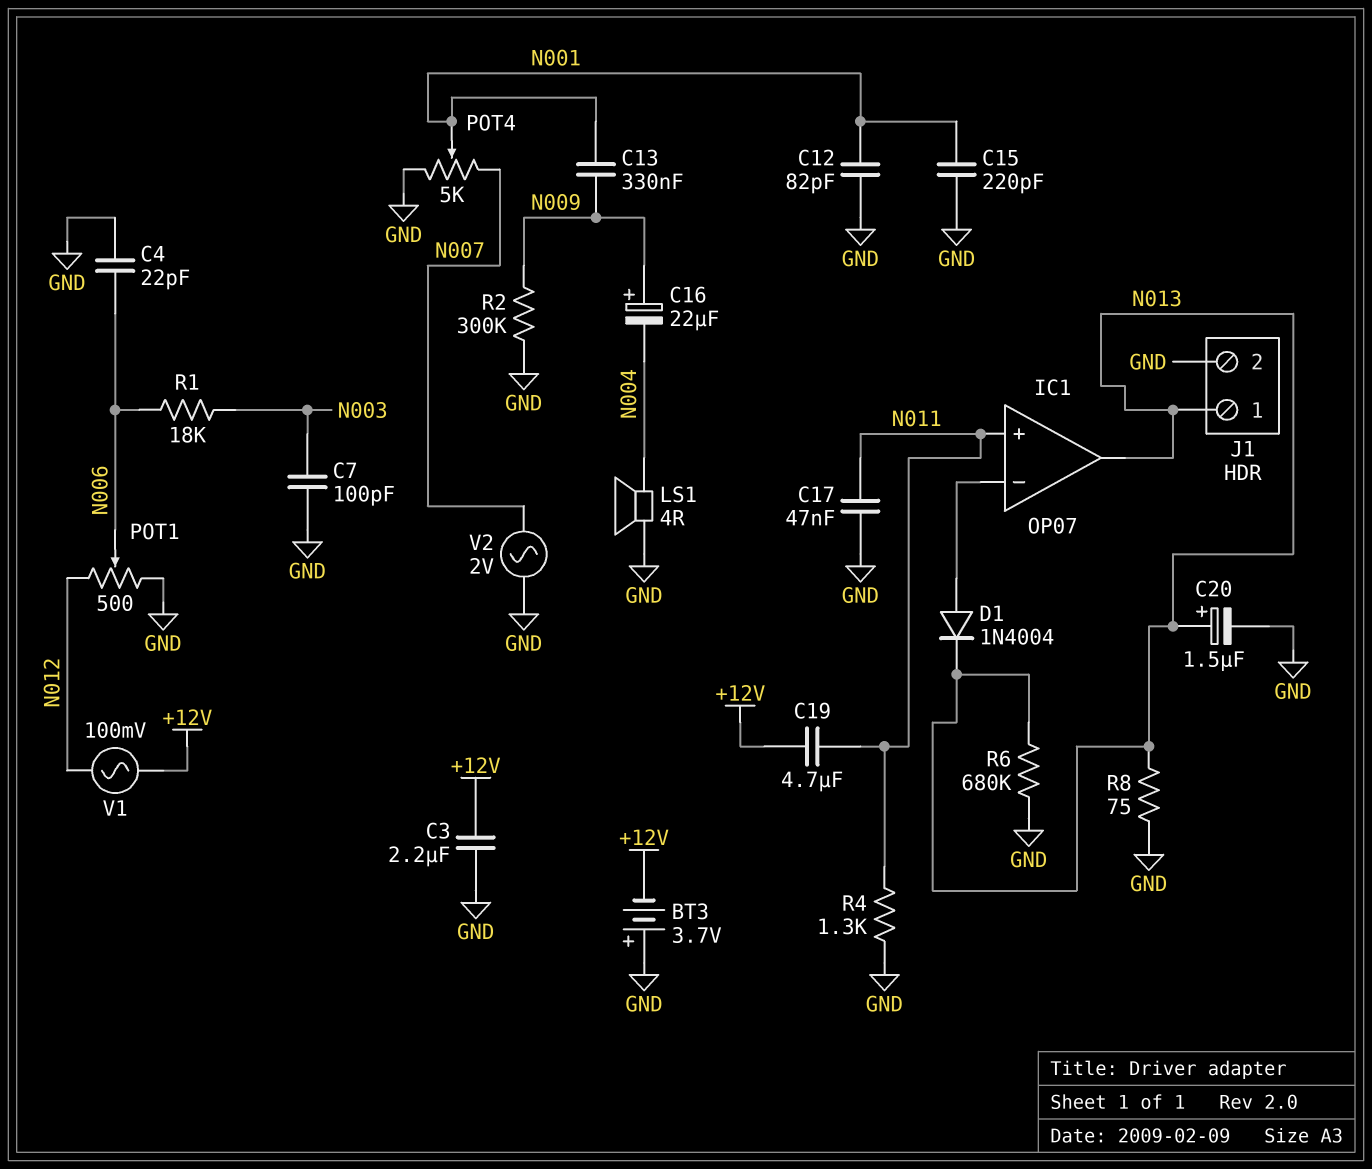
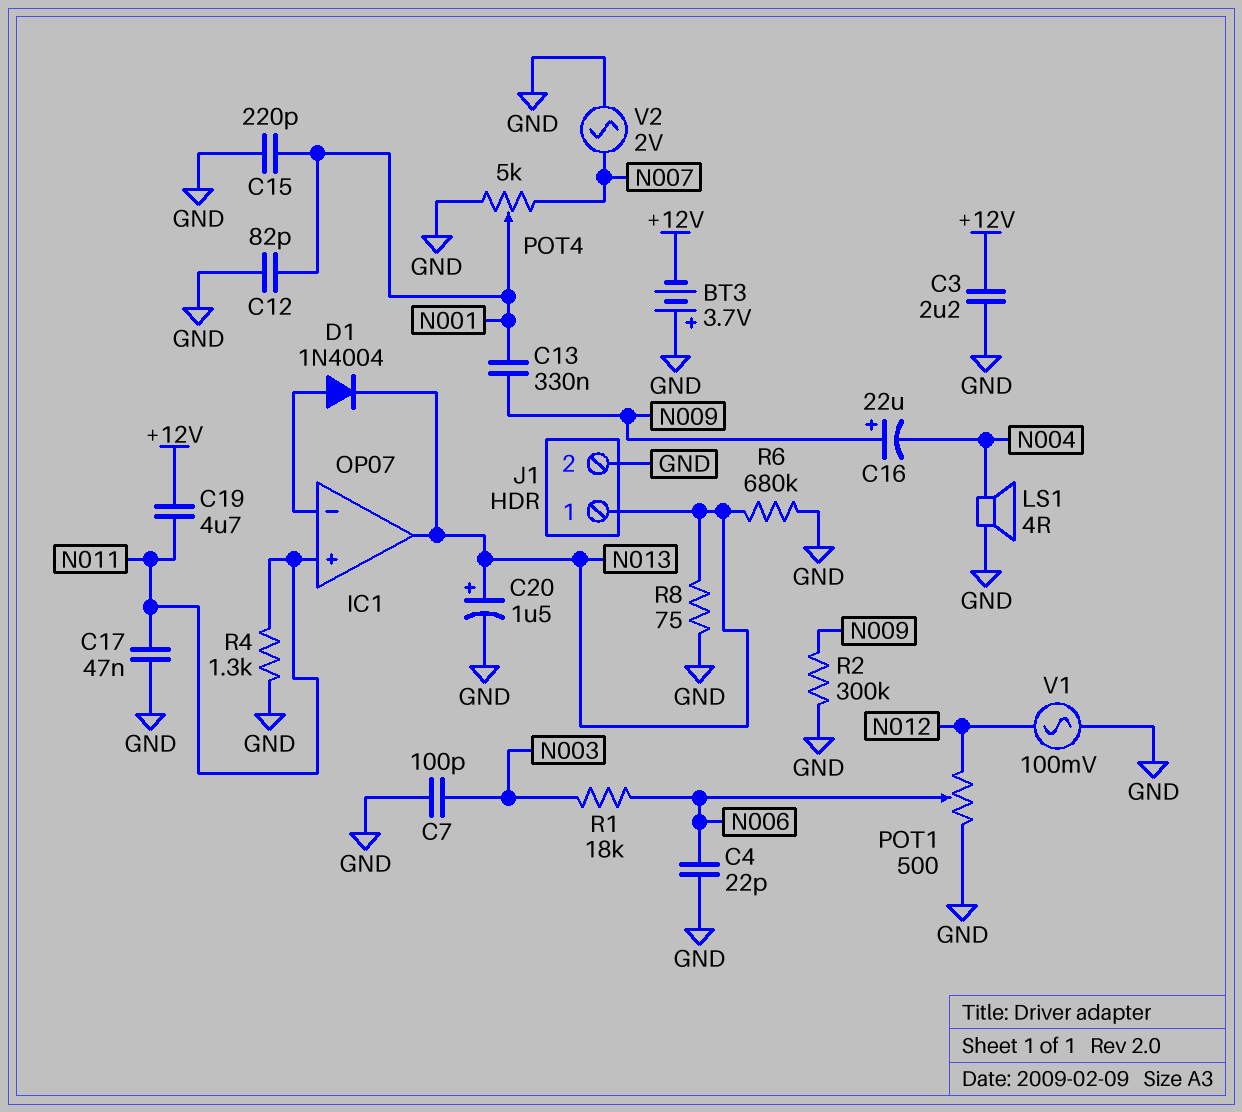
V1: AC 100mV (+12V, N012) -> AC 100mV (GND, N012)

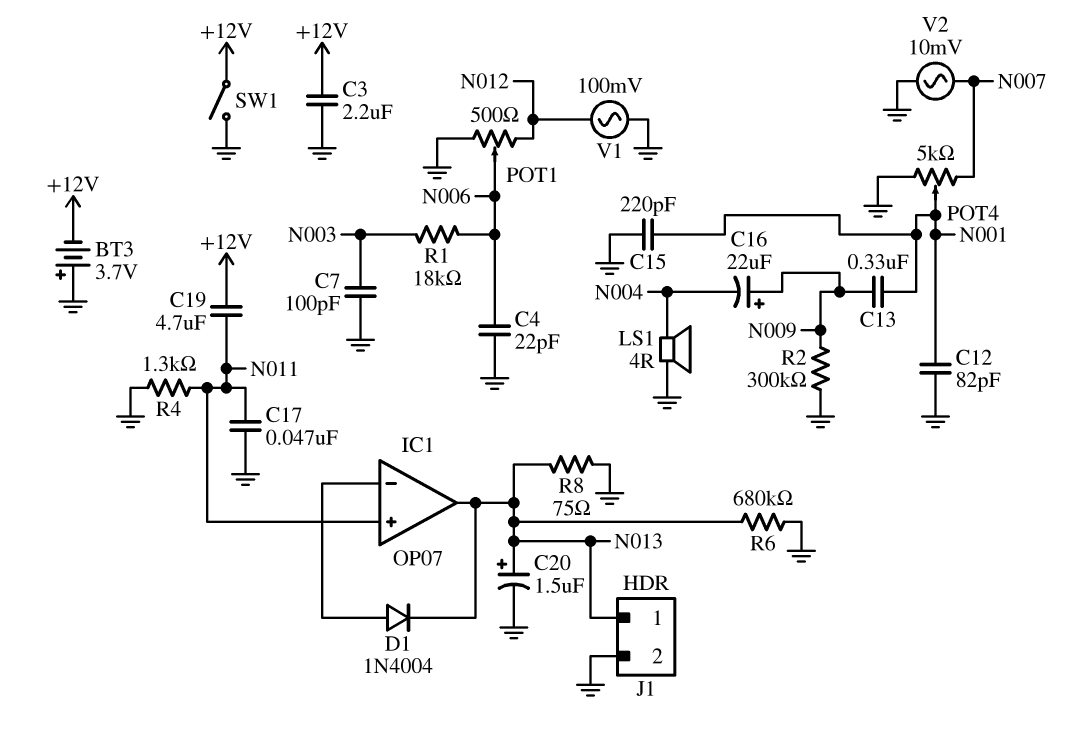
SW1: none -> switch (+12V, GND)
V2: AC 2V (GND, N007) -> AC 10mV (GND, N007)

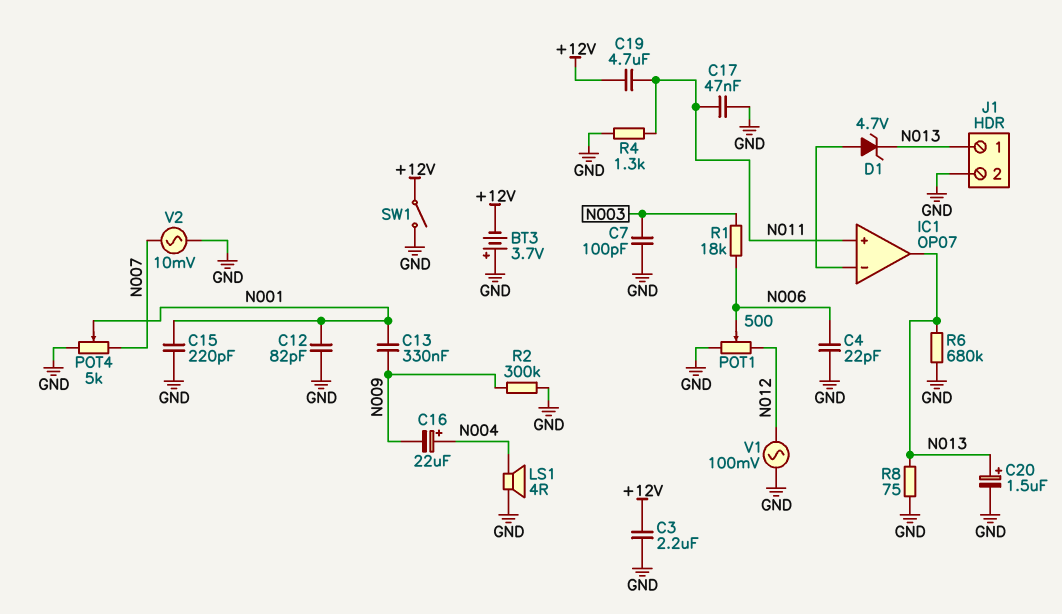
C16: 22uF (plus N009, minus N004) -> 22uF (plus N004, minus N009)
D1: diode 1N4004 (A IC1/in-, K N013) -> zener 4.7V (A IC1/in-, K N013)

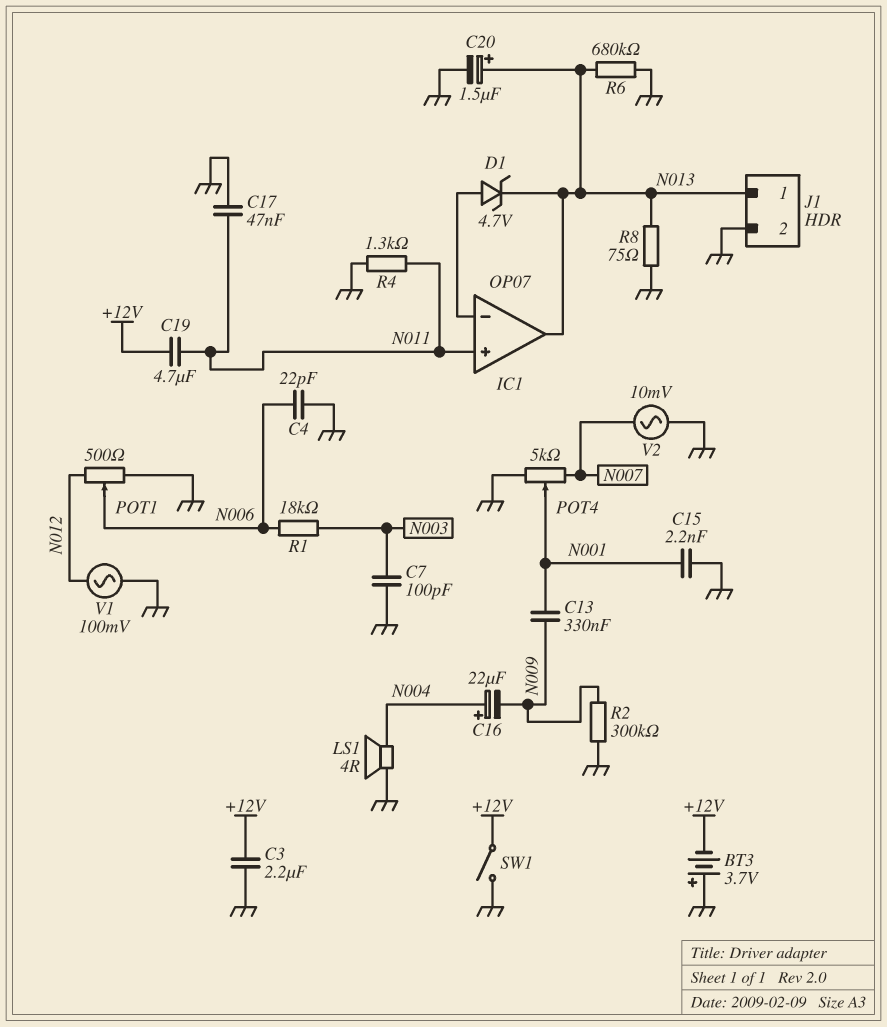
C12: 82pF (GND, N001) -> none
C15: 220pF (GND, N001) -> 2.2nF (GND, N001)

